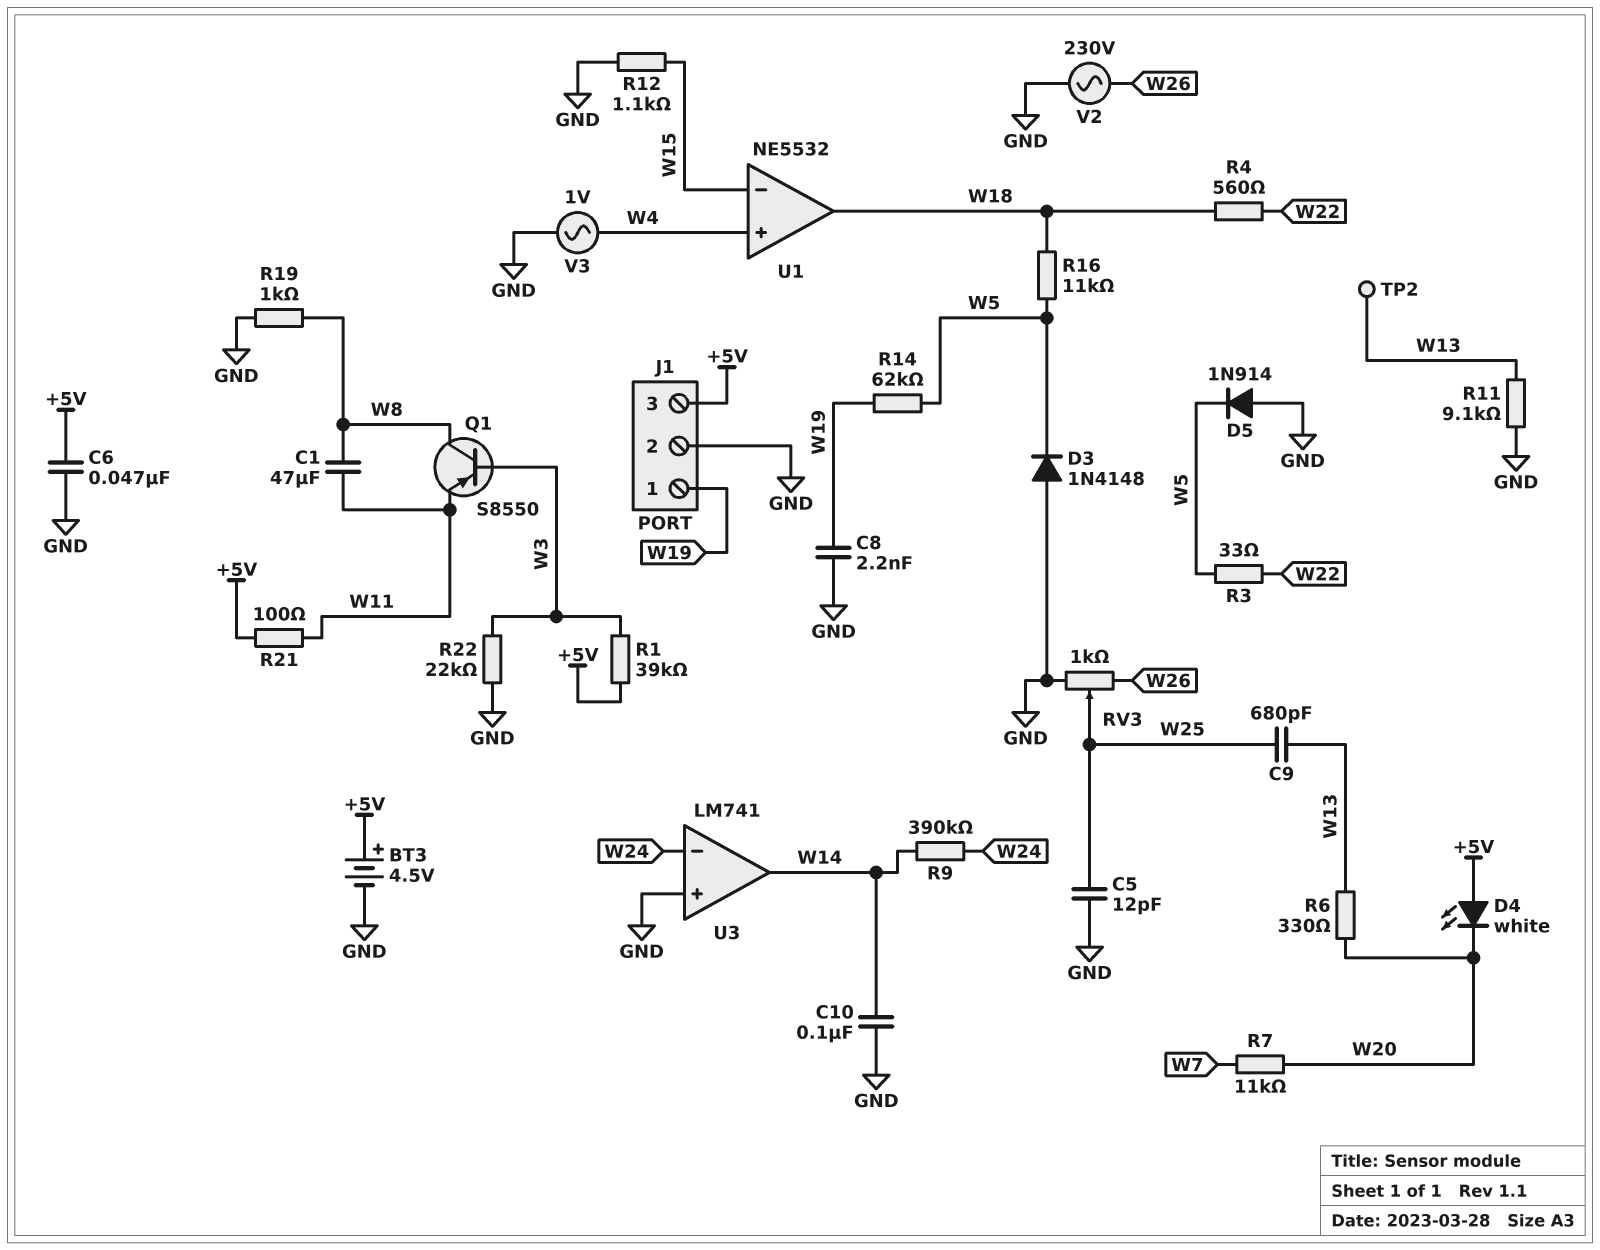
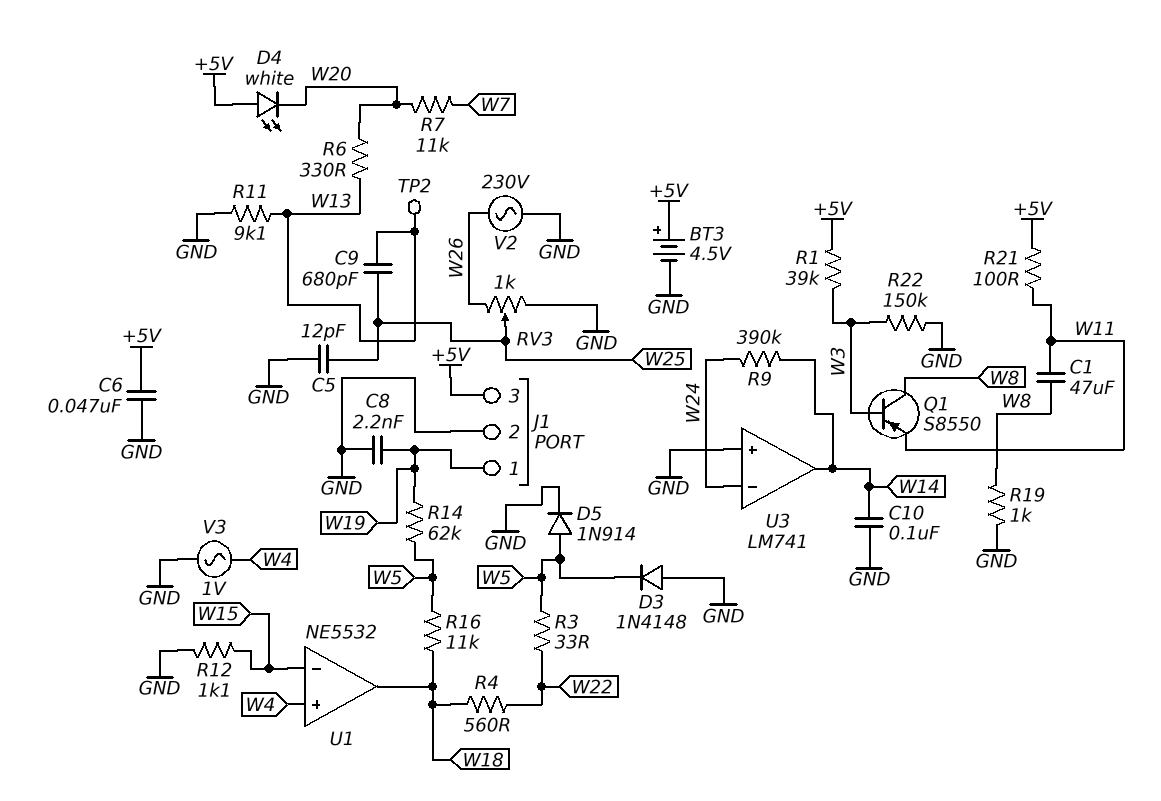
D5: diode 1N914 (A GND, K W5) -> diode 1N914 (A W5, K GND)
R22: 22k (GND, W3) -> 150k (GND, W3)

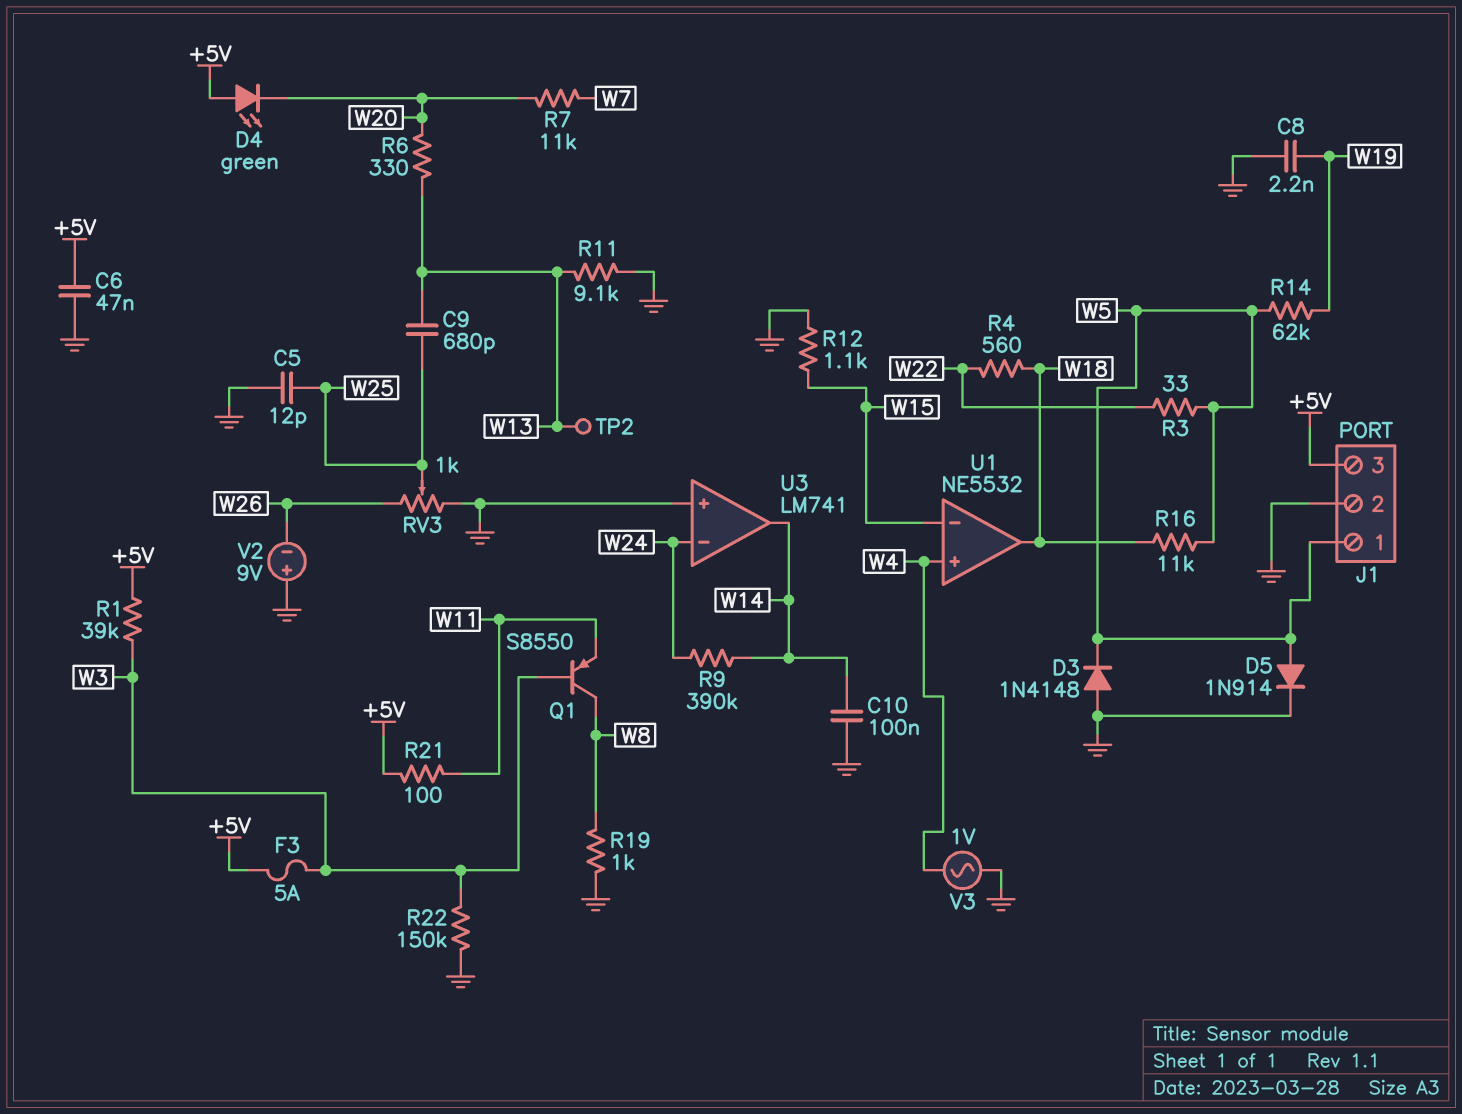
BT3: 4.5V (plus +5V, minus GND) -> none
C1: 47uF (W8, W11) -> none
D4: LED white (A +5V, K W20) -> LED green (A +5V, K W20)
F3: none -> 5A (+5V, W3)
J1 pin 1: W19 -> W5
V2: AC 230V (GND, W26) -> 9V (plus GND, minus W26)

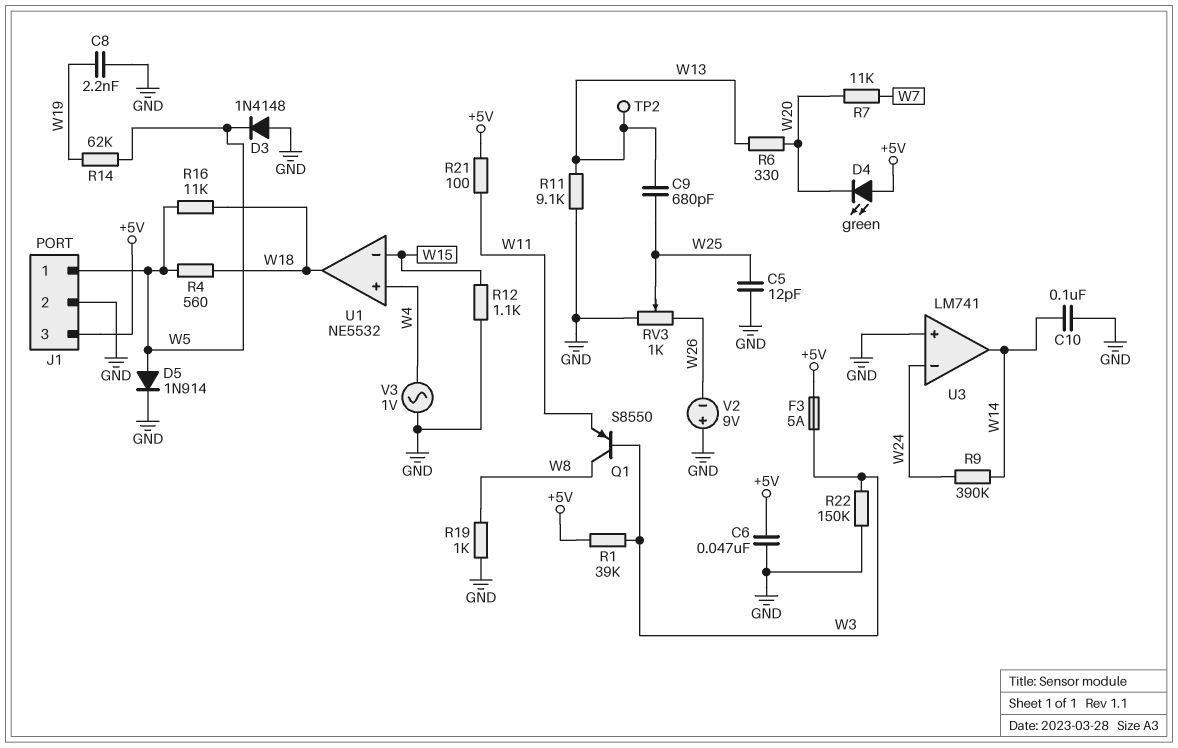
R3: 33 (W5, W22) -> none
R4: 560 (W18, W22) -> 560 (W5, W18)

